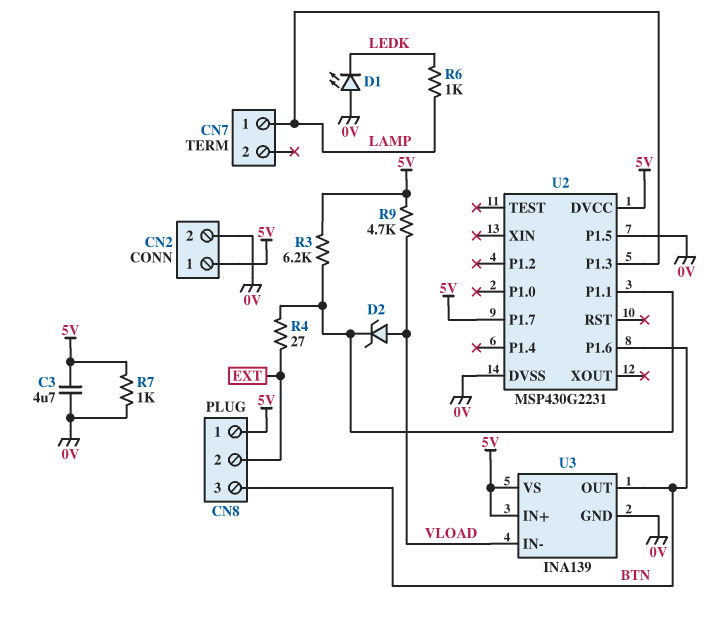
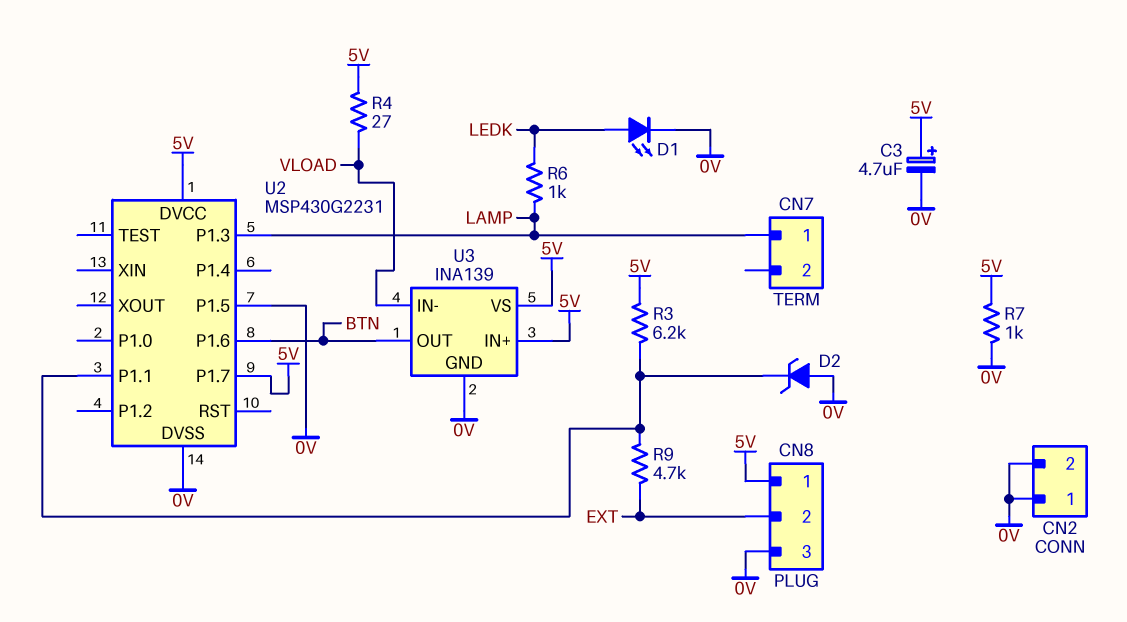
C3: 4.7uF (0V, 5V) -> 4.7uF (plus 5V, minus 0V)
CN2 pin 1: 5V -> 0V
CN8 pin 3: BTN -> 0V
D1: LED (A 0V, K LEDK) -> LED (A LEDK, K 0V)
D2: zener (A VLOAD, K U2/P1.1) -> zener (A 0V, K U2/P1.1)
R4: 27 (EXT, U2/P1.1) -> 27 (5V, VLOAD)
R9: 4.7k (5V, VLOAD) -> 4.7k (EXT, U2/P1.1)

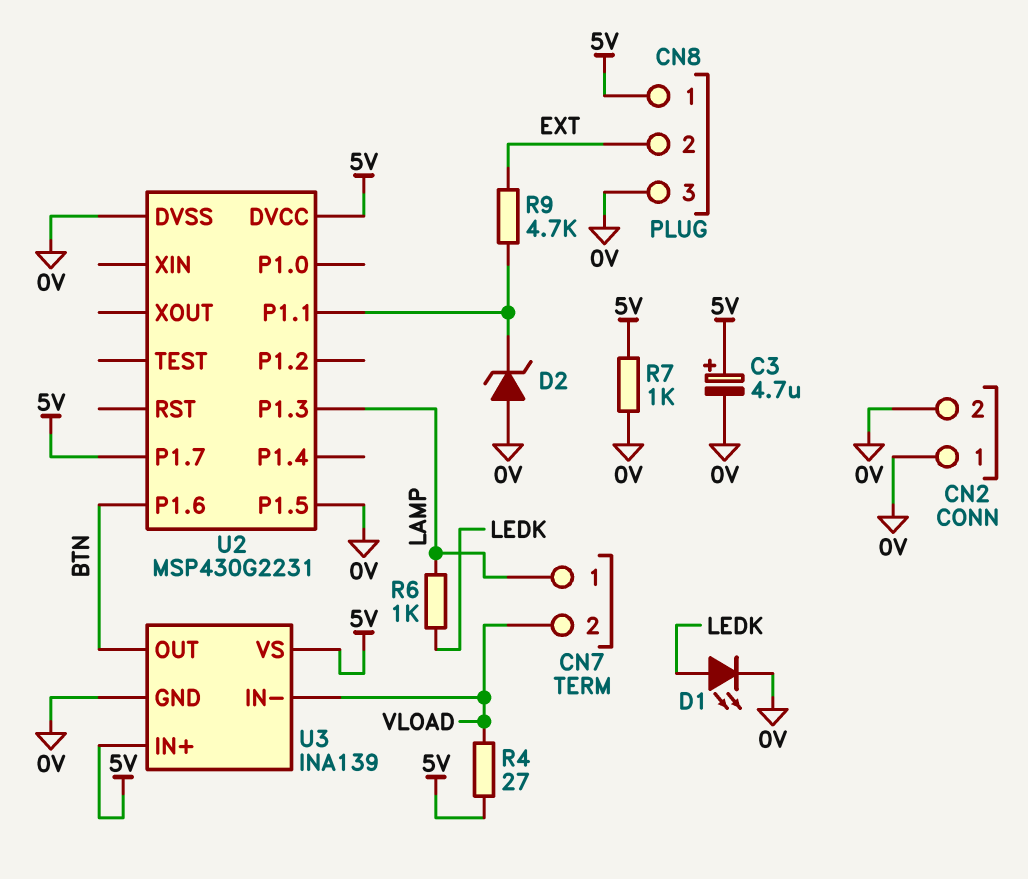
CN7 pin 2: none -> VLOAD
R3: 6.2k (5V, U2/P1.1) -> none

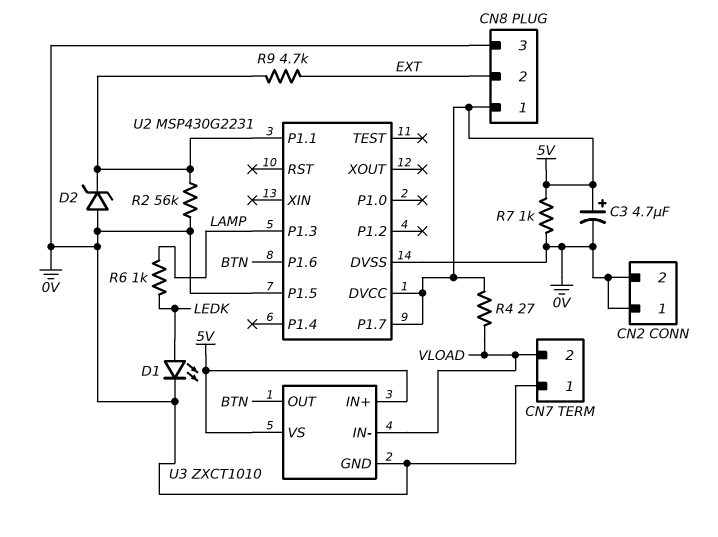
CN7 pin 1: LAMP -> 0V
R2: none -> 56k (0V, U2/P1.1)
U3: INA139 -> ZXCT1010

